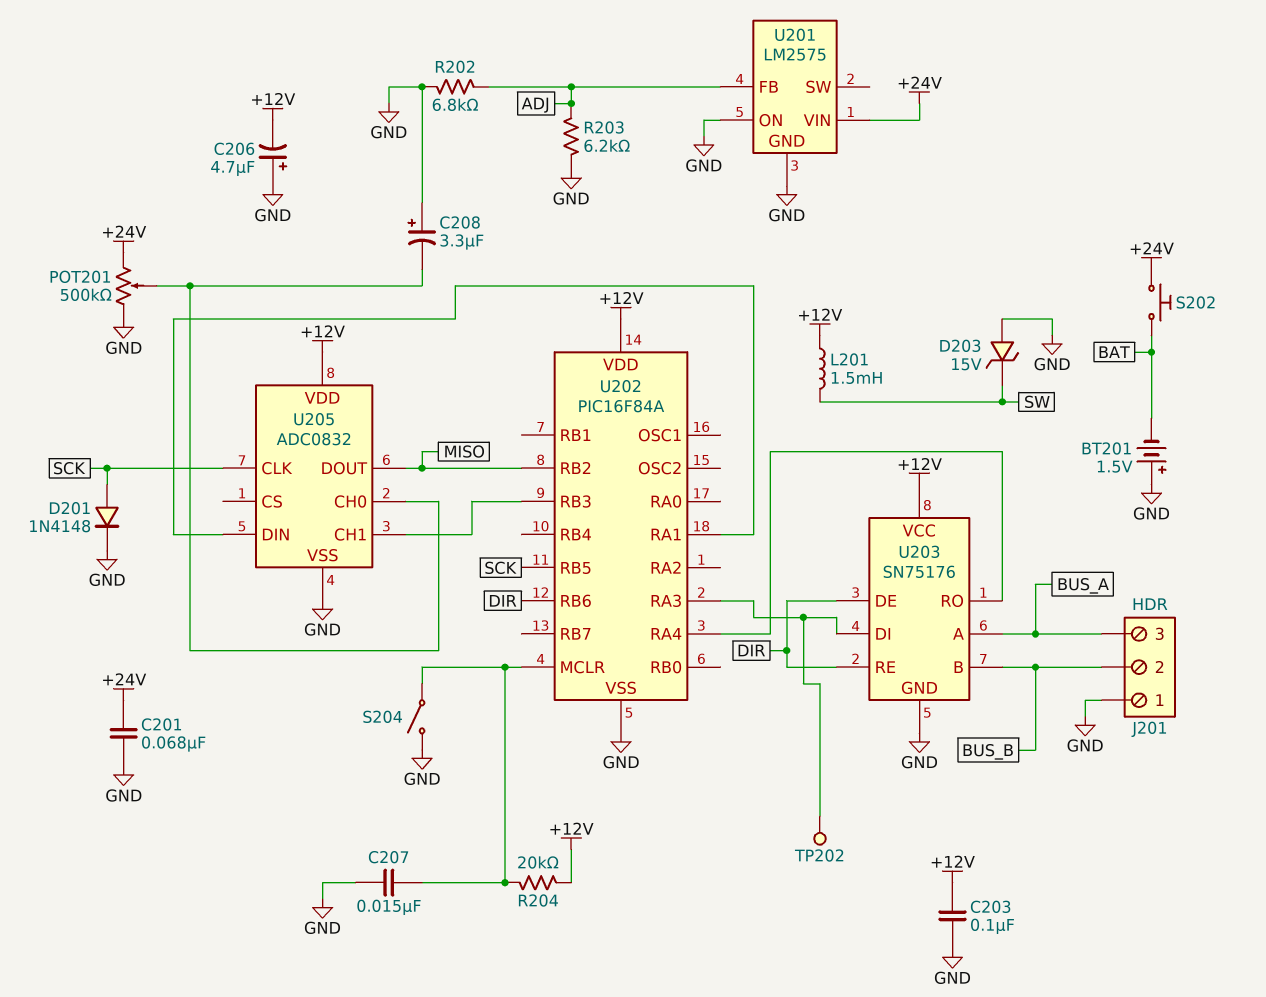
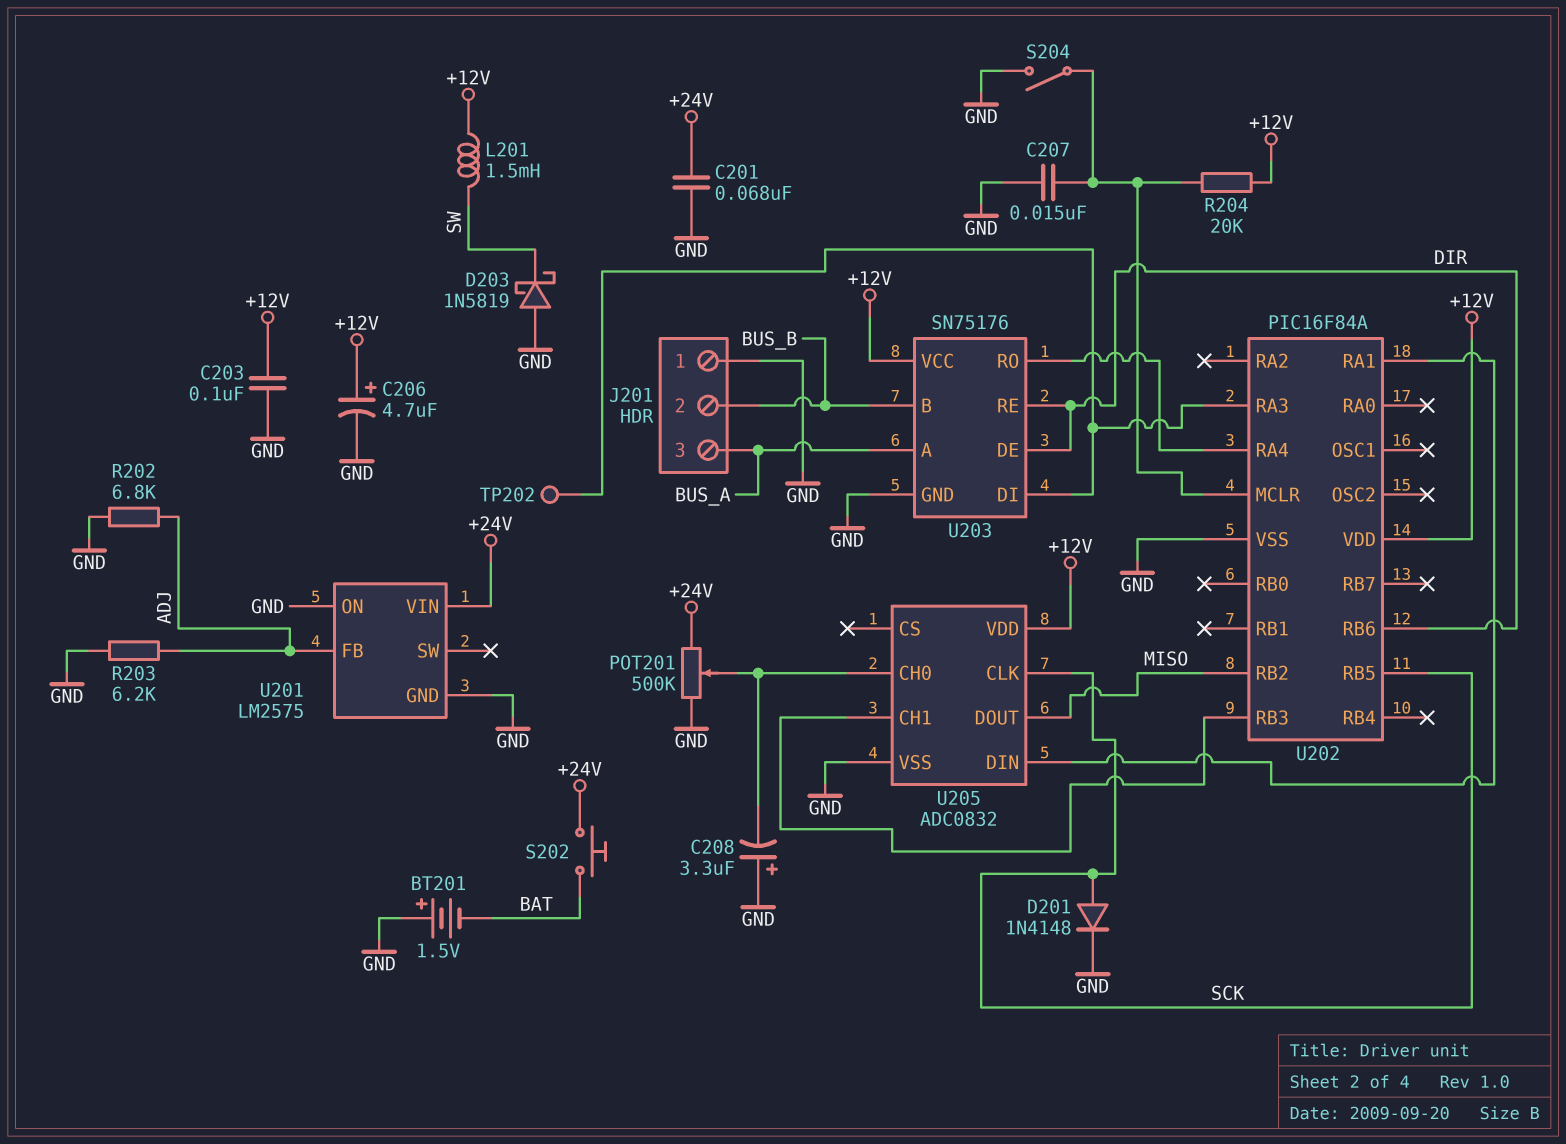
C206: 4.7uF (plus GND, minus +12V) -> 4.7uF (plus +12V, minus GND)
D203: zener 15V (A GND, K SW) -> schottky 1N5819 (A GND, K SW)

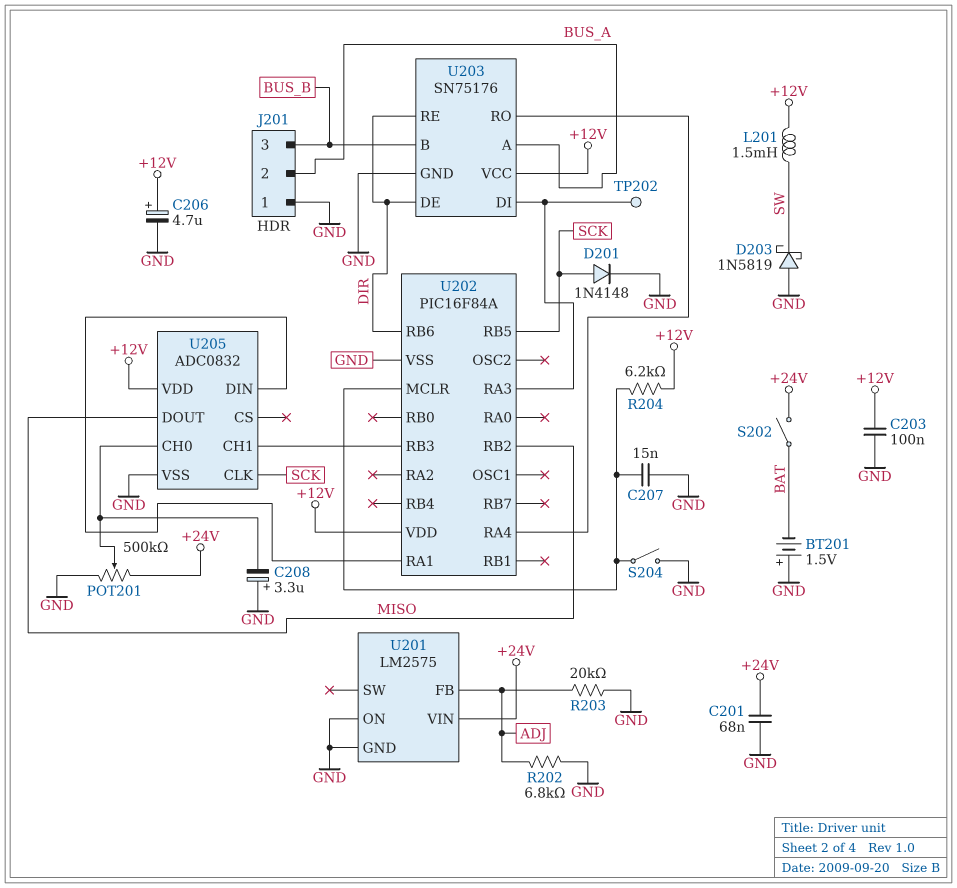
J201 pin 2: BUS_B -> BUS_A
J201 pin 3: BUS_A -> BUS_B
R203: 6.2k (ADJ, GND) -> 20k (ADJ, GND)
R204: 20k (+12V, U202/MCLR) -> 6.2k (+12V, U202/MCLR)
S202: button (+24V, BAT) -> switch (+24V, BAT)

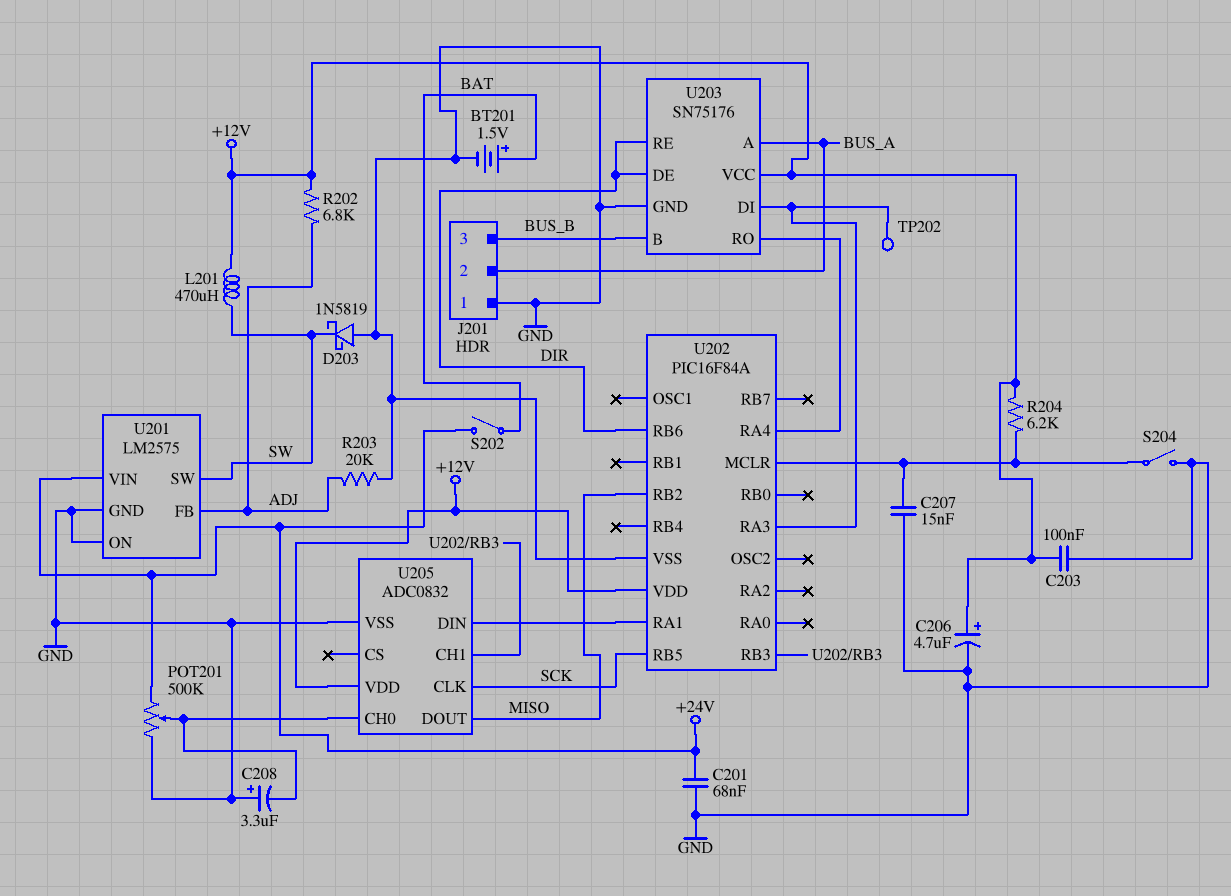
BT201: 1.5V (plus GND, minus BAT) -> 1.5V (plus BAT, minus GND)
D201: diode 1N4148 (A SCK, K GND) -> none
L201: 1.5mH (+12V, SW) -> 470uH (+12V, SW)
R202: 6.8k (ADJ, GND) -> 6.8k (+12V, ADJ)
U201 pin SW: none -> SW

